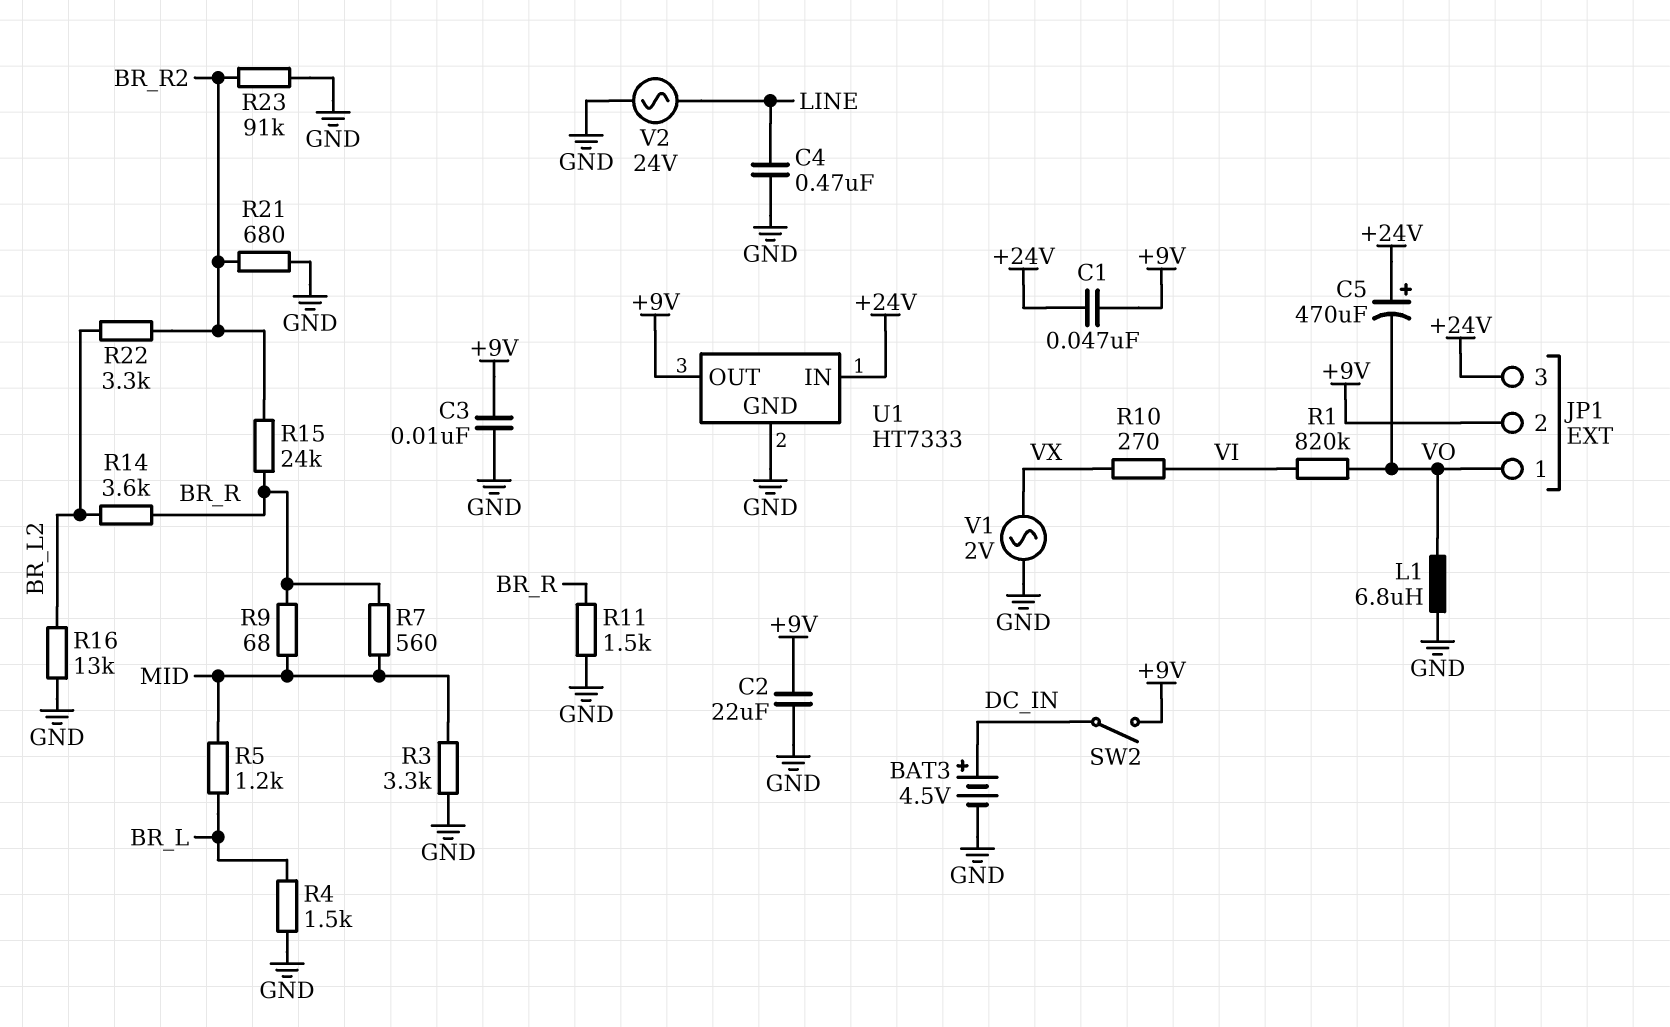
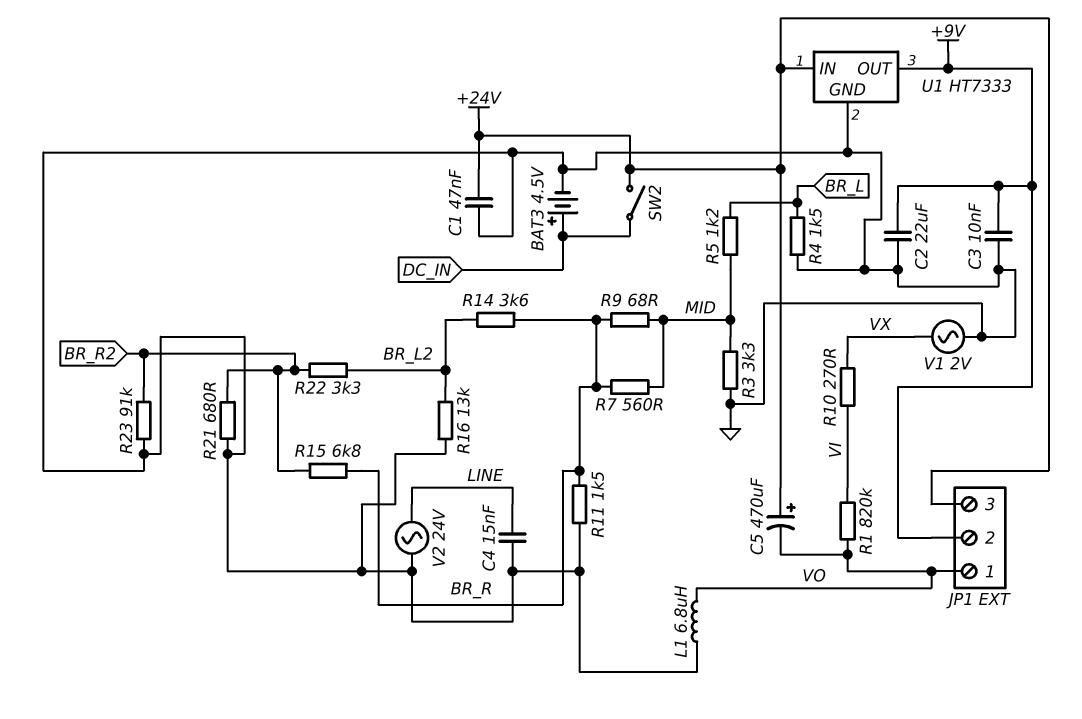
C1: 47nF (+9V, +24V) -> 47nF (+24V, GND)
C4: 470nF (GND, LINE) -> 15nF (GND, LINE)
R15: 24k (BR_R, BR_R2) -> 6.8k (BR_R, BR_R2)
SW2: switch (+9V, DC_IN) -> switch (+24V, DC_IN)

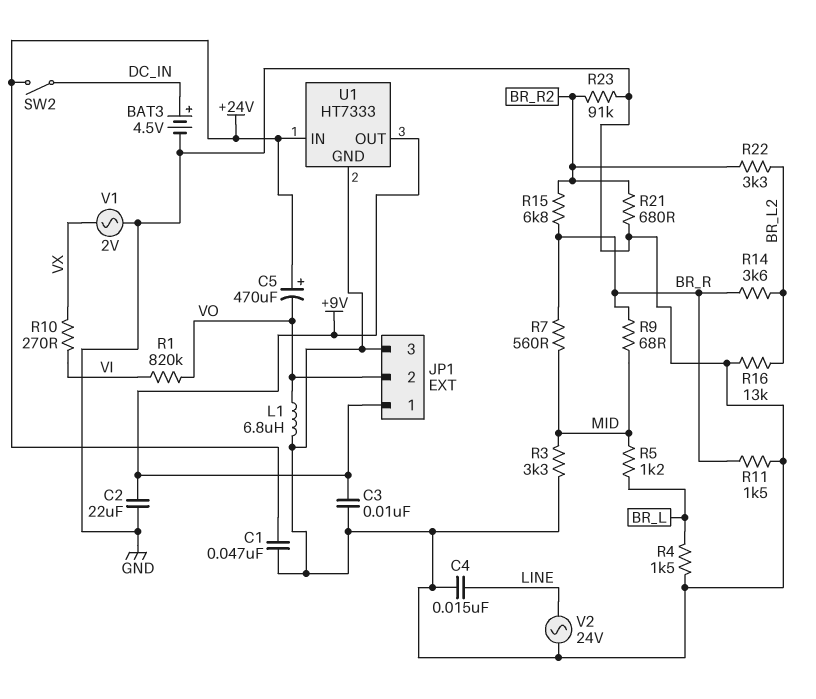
JP1 pin 1: VO -> +9V
JP1 pin 2: +9V -> VO
JP1 pin 3: +24V -> GND

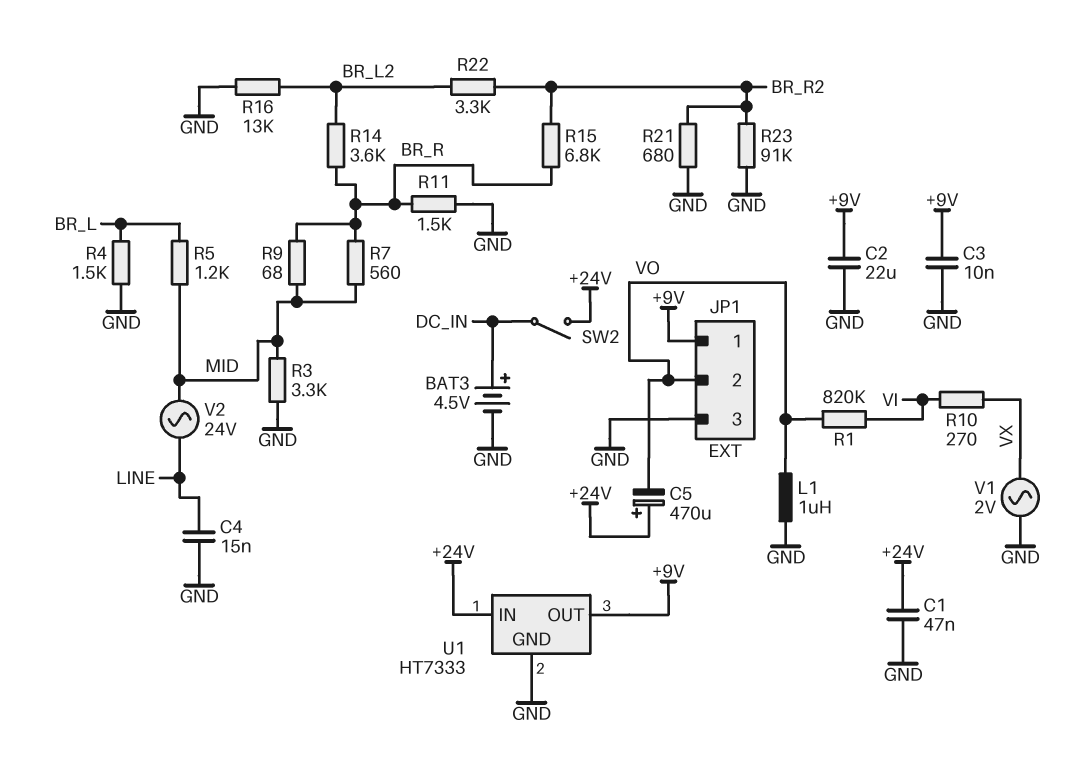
L1: 6.8uH (GND, VO) -> 1uH (GND, VO)
V2: AC 24V (GND, LINE) -> AC 24V (LINE, MID)

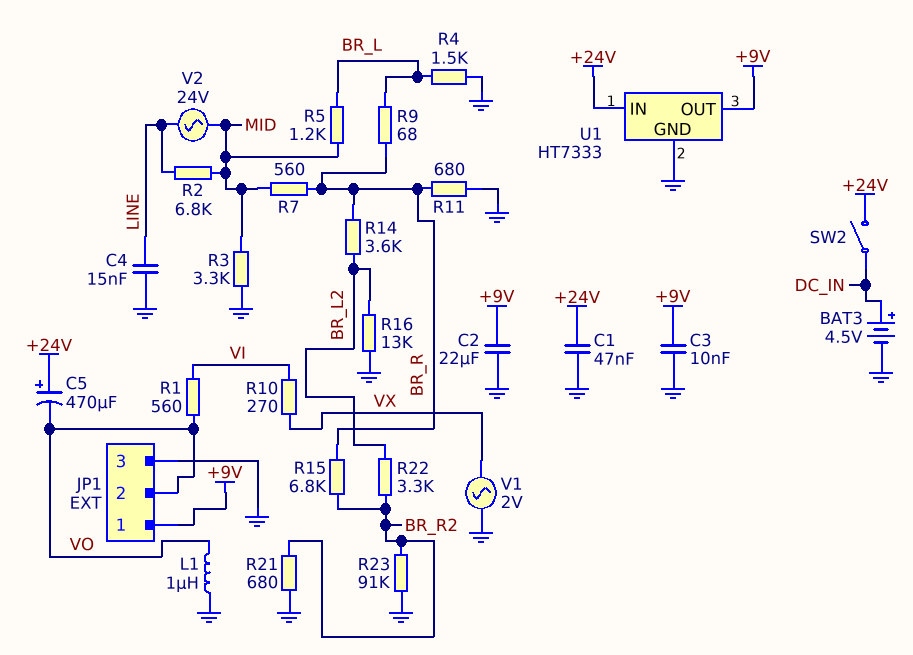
R1: 820k (VI, VO) -> 560 (VI, VO)
R2: none -> 6.8k (LINE, MID)
R9: 68 (BR_R, MID) -> 68 (BR_L, BR_R)
R11: 1.5k (BR_R, GND) -> 680 (BR_R, GND)

